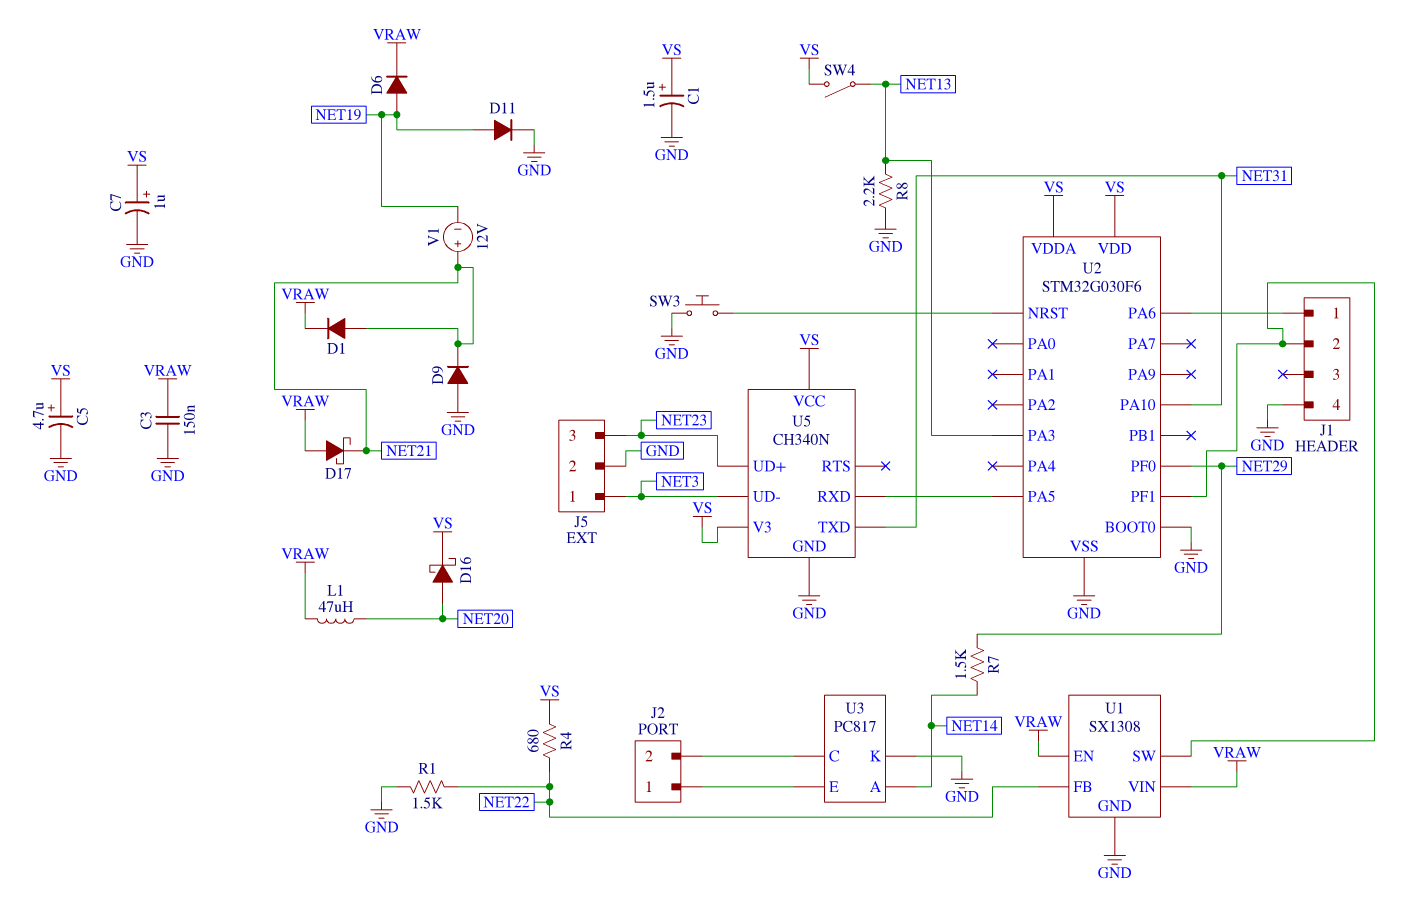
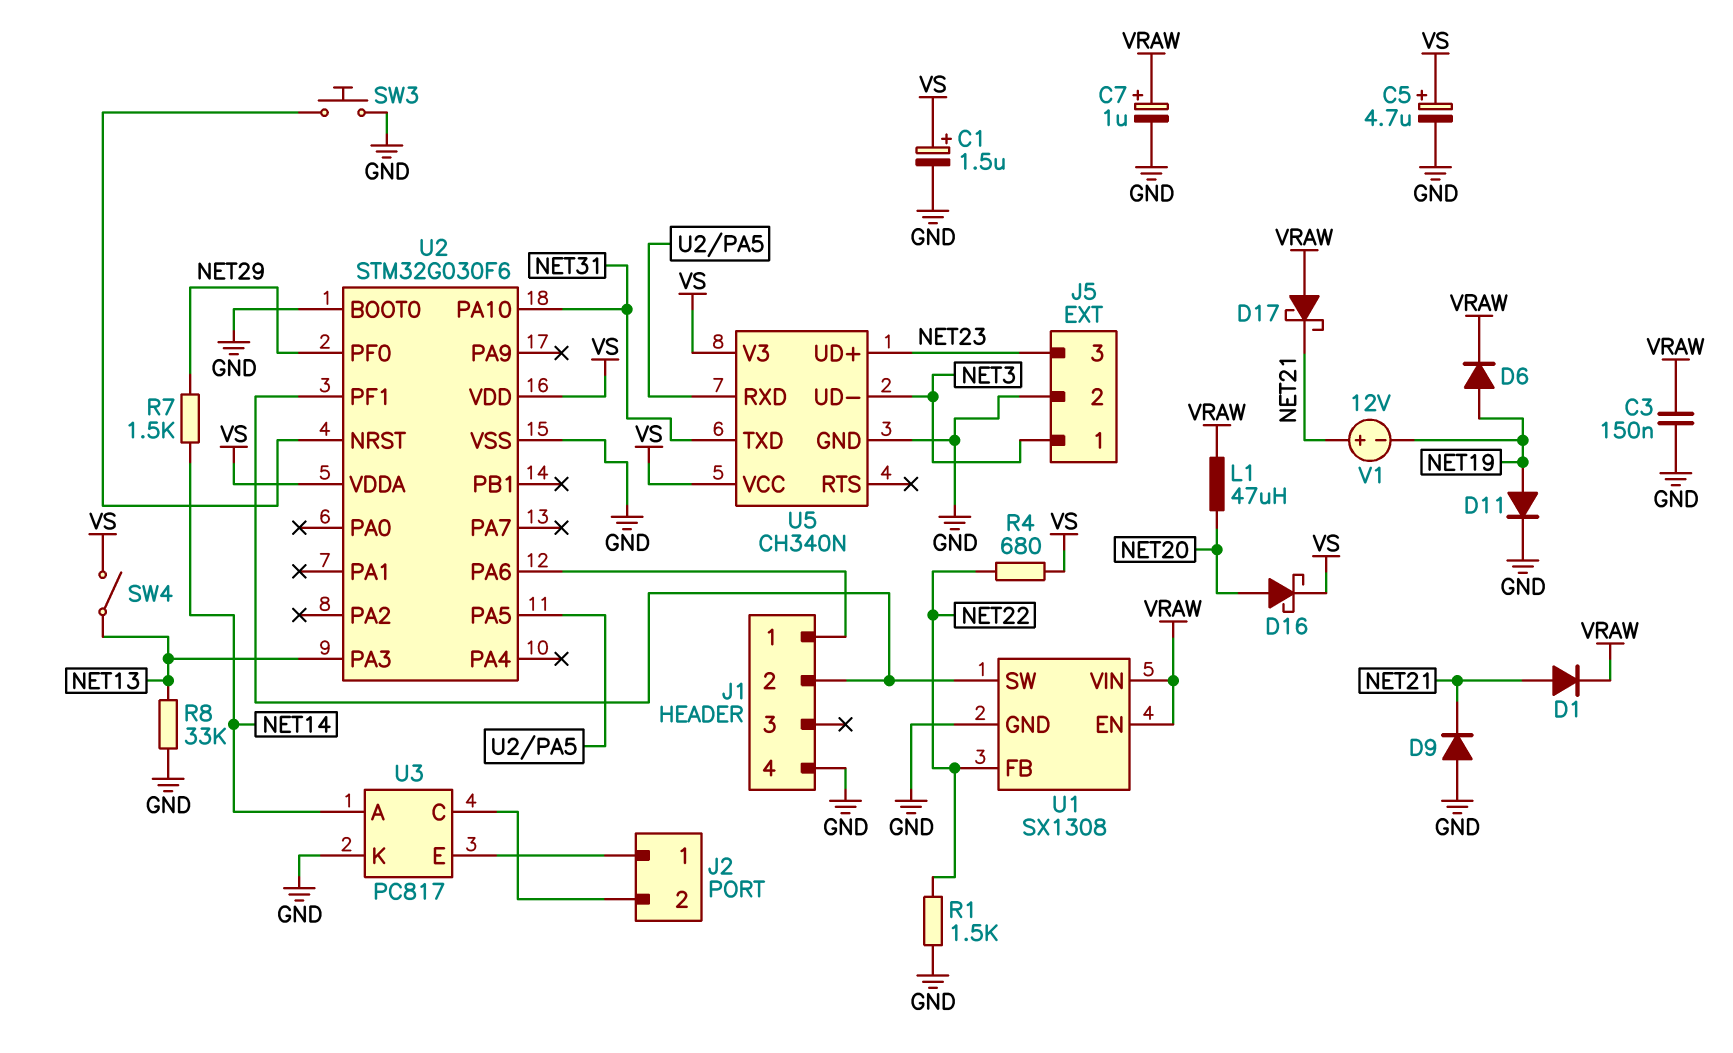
C7: 1uF (plus VS, minus GND) -> 1uF (plus VRAW, minus GND)
R8: 2.2k (GND, NET13) -> 33k (GND, NET13)

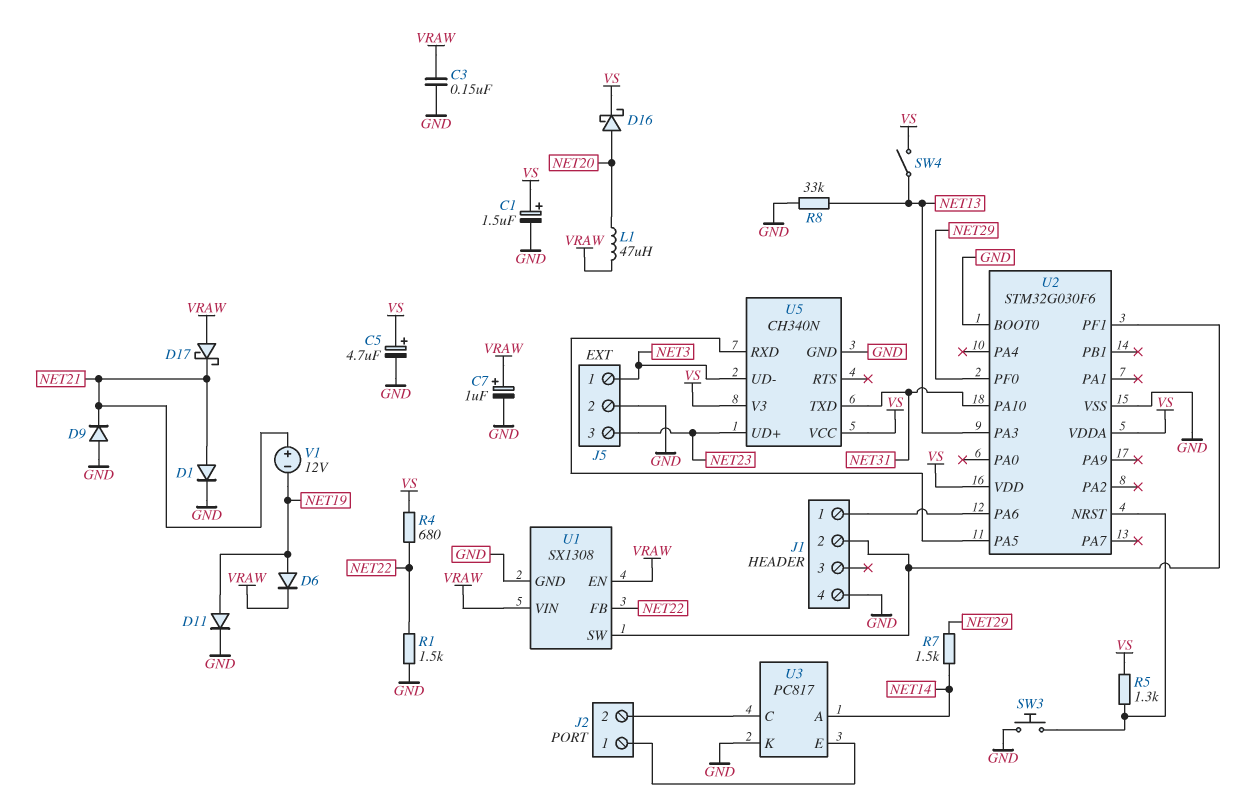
D1: diode (A NET21, K VRAW) -> diode (A NET21, K GND)
R5: none -> 1.3k (U2/NRST, VS)

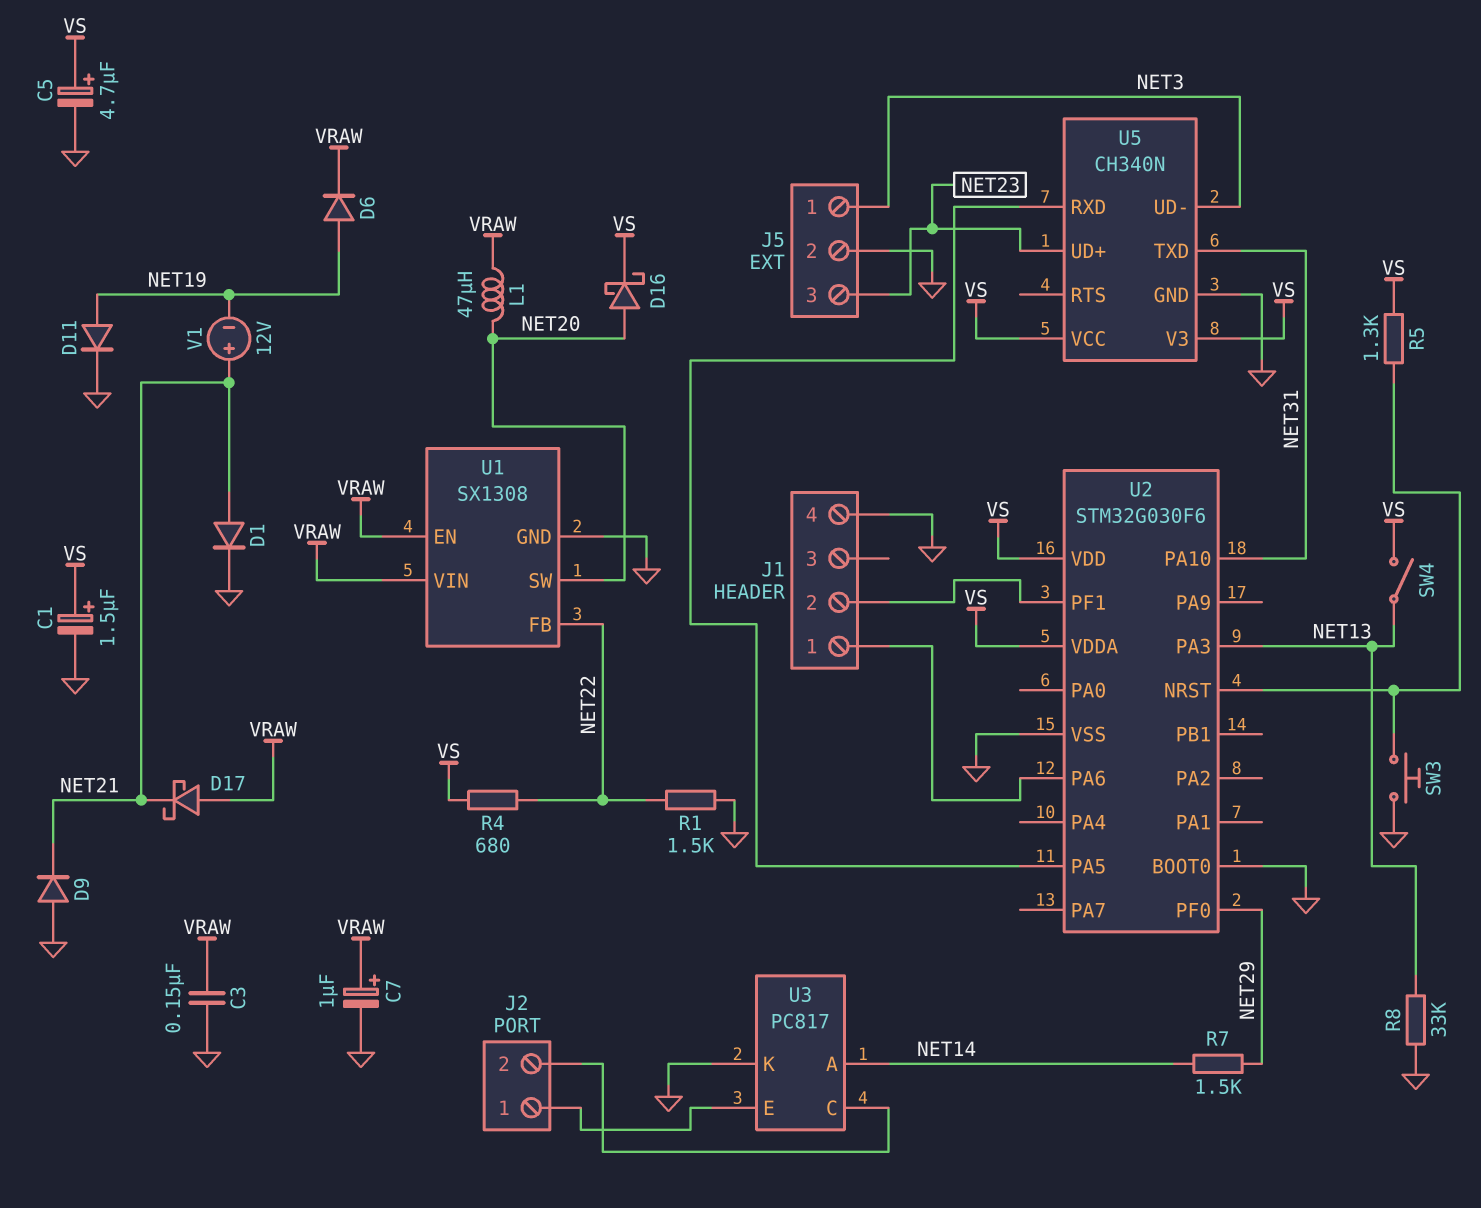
U1 pin SW: J1/2 -> NET20

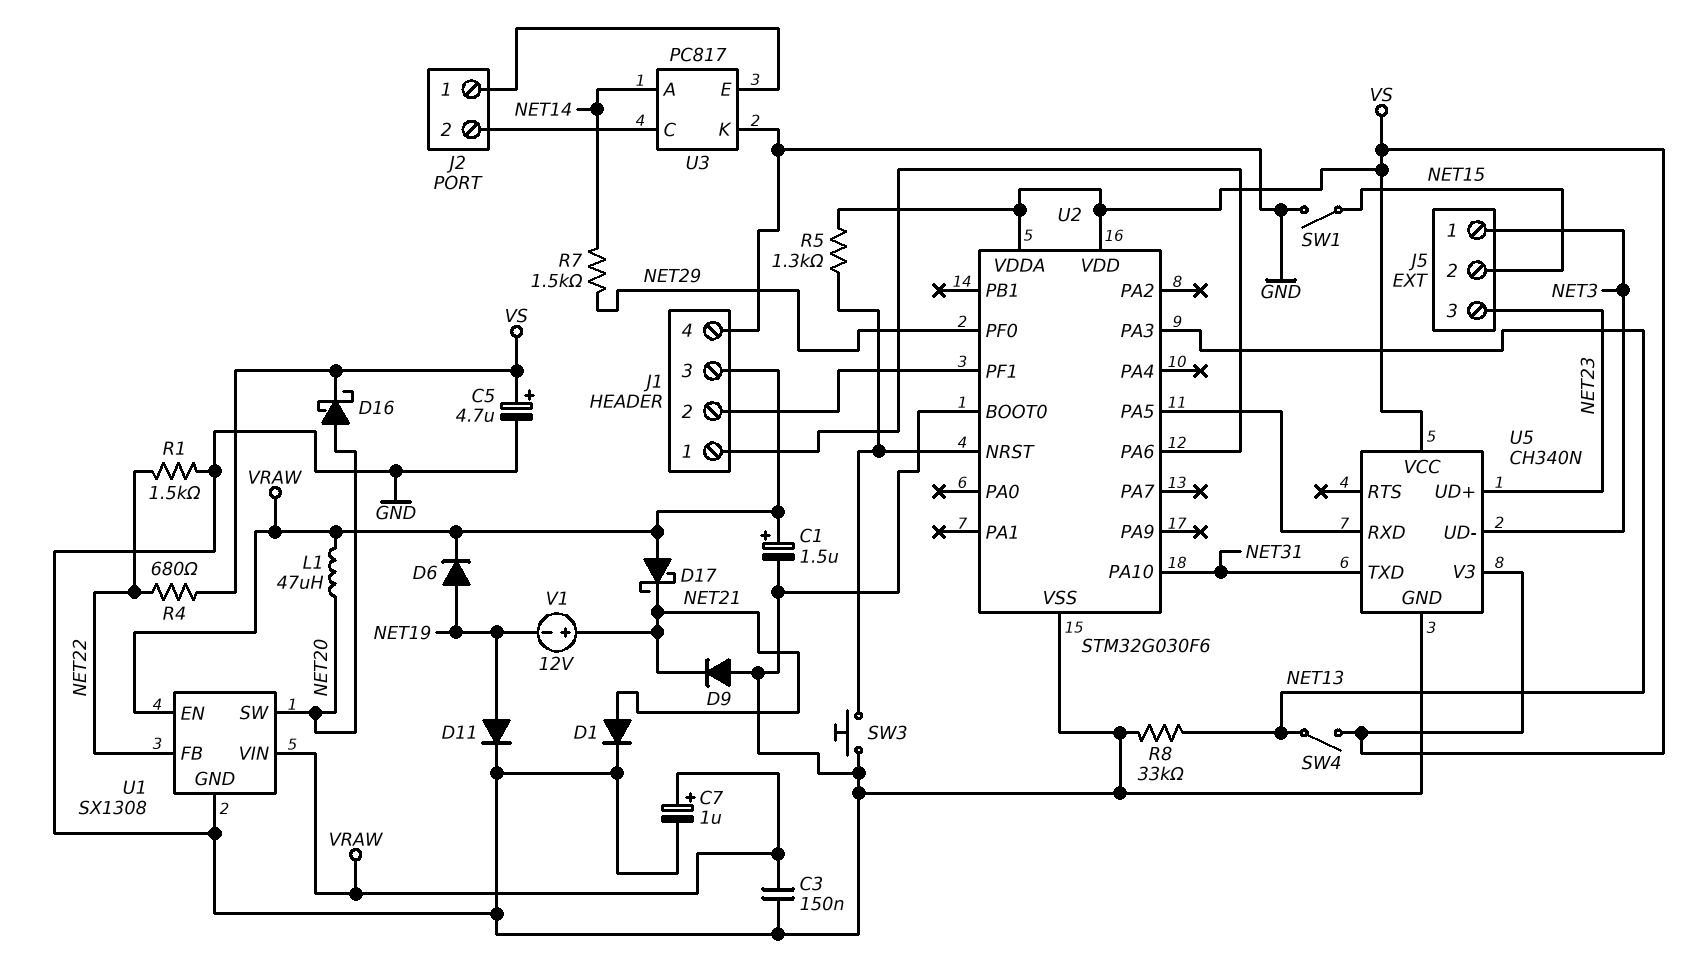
C1: 1.5uF (plus VS, minus GND) -> 1.5uF (plus VRAW, minus GND)
J1 pin 3: none -> VRAW
J5 pin 2: GND -> NET15
SW1: none -> switch (GND, NET15)

